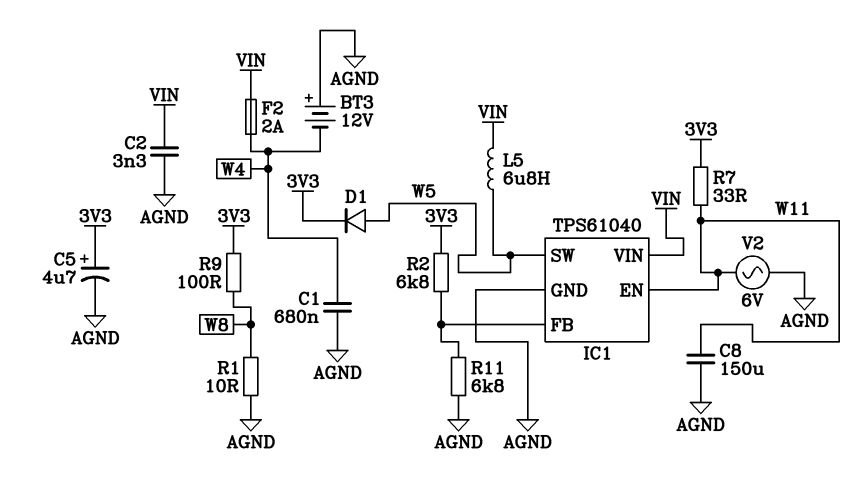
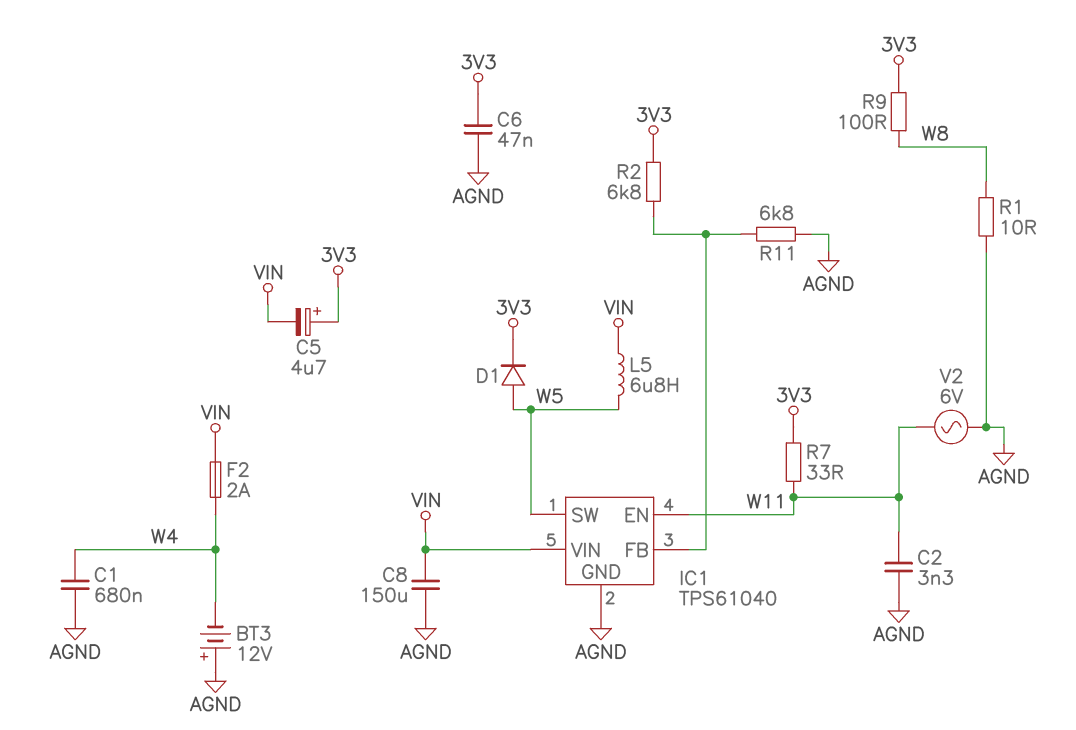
C2: 3.3nF (AGND, VIN) -> 3.3nF (AGND, W11)
C5: 4.7uF (plus 3V3, minus AGND) -> 4.7uF (plus 3V3, minus VIN)
C6: none -> 47nF (3V3, AGND)
C8: 150uF (AGND, W11) -> 150uF (AGND, VIN)

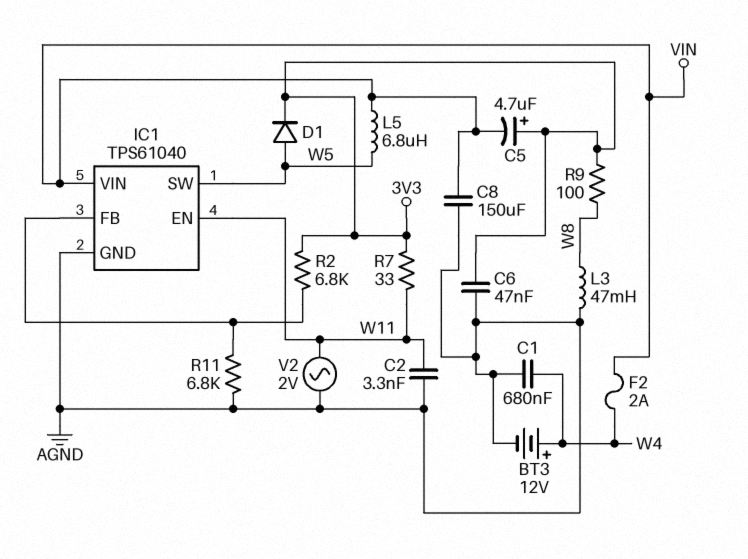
BT3: 12V (plus AGND, minus W4) -> 12V (plus W4, minus AGND)
L3: none -> 47mH (AGND, W8)
R1: 10 (AGND, W8) -> none
V2: AC 6V (AGND, W11) -> AC 2V (AGND, W11)

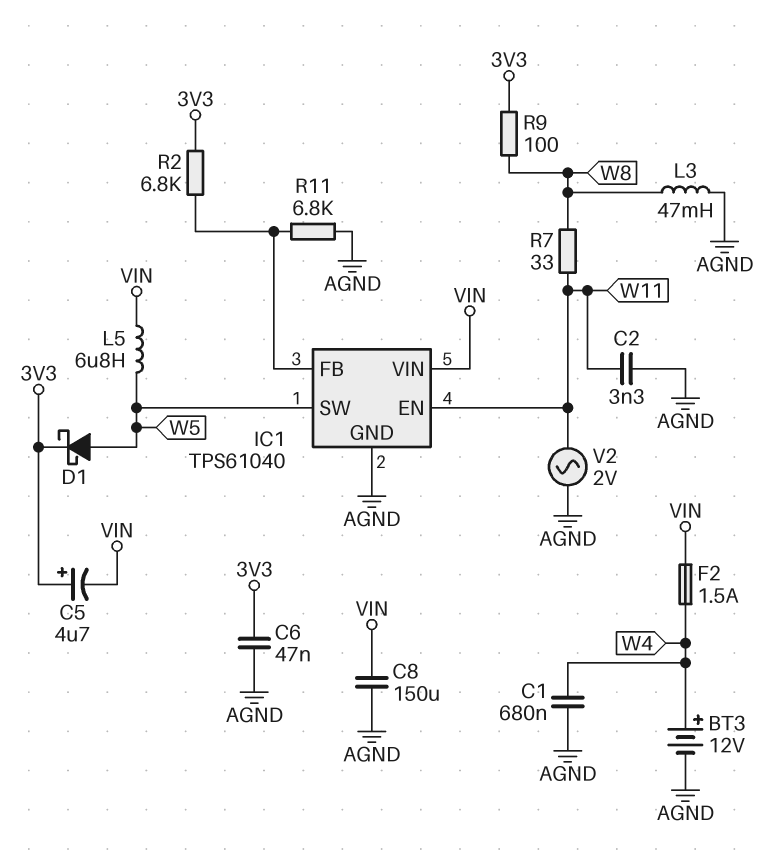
D1: diode (A W5, K 3V3) -> schottky (A W5, K 3V3)
F2: 2A (VIN, W4) -> 1.5A (VIN, W4)
R7: 33 (3V3, W11) -> 33 (W8, W11)

